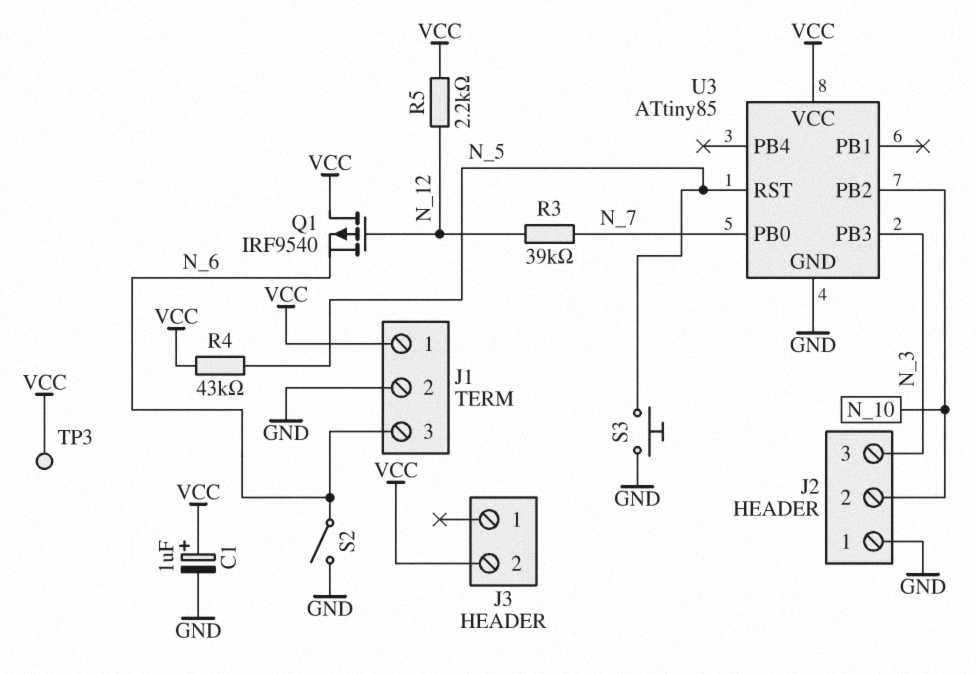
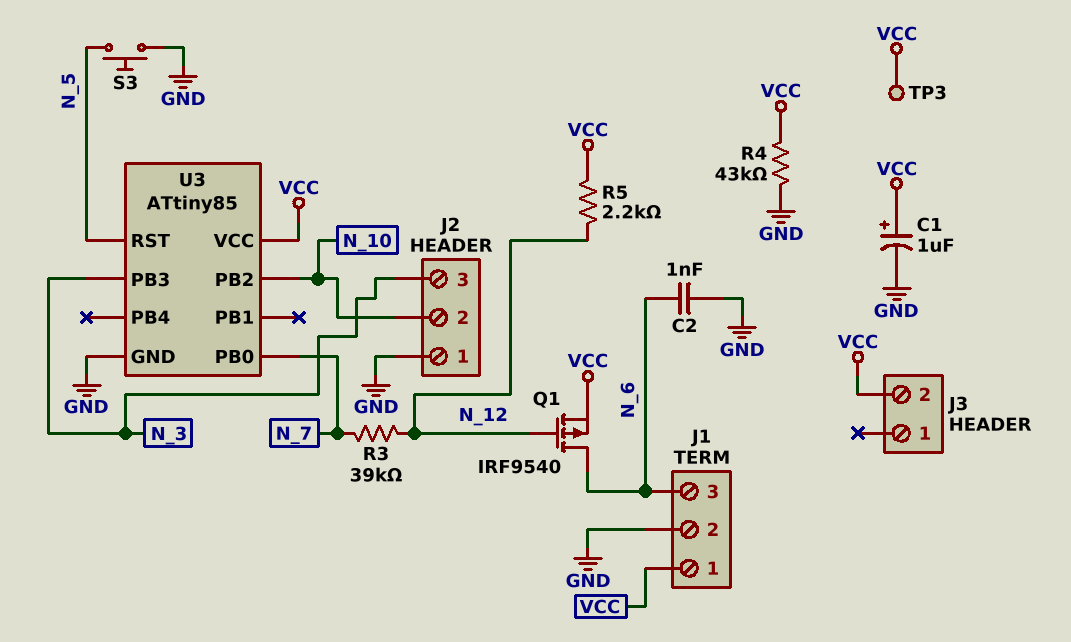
C2: none -> 1nF (GND, N_6)
Q1: PMOS IRF9540 (G N_12, D VCC, S N_6) -> PMOS IRF9540 (G N_12, D N_6, S VCC)
R4: 43k (N_5, VCC) -> 43k (GND, VCC)
S2: switch (GND, N_6) -> none

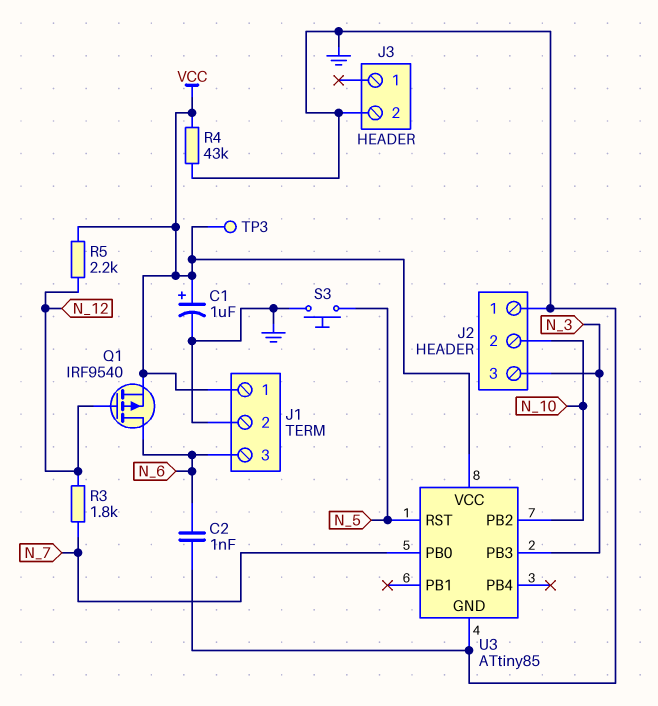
J3 pin 2: VCC -> GND
R3: 39k (N_7, N_12) -> 1.8k (N_7, N_12)

